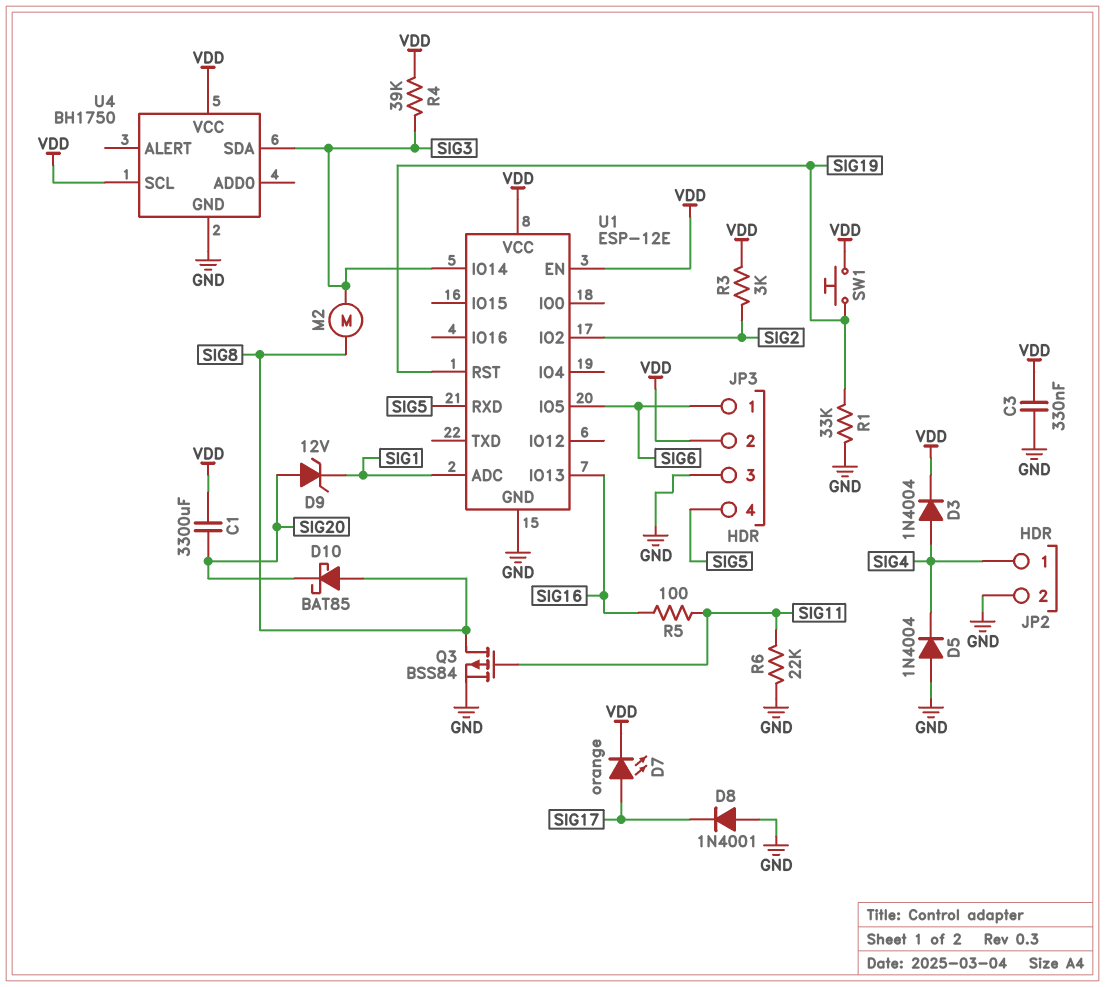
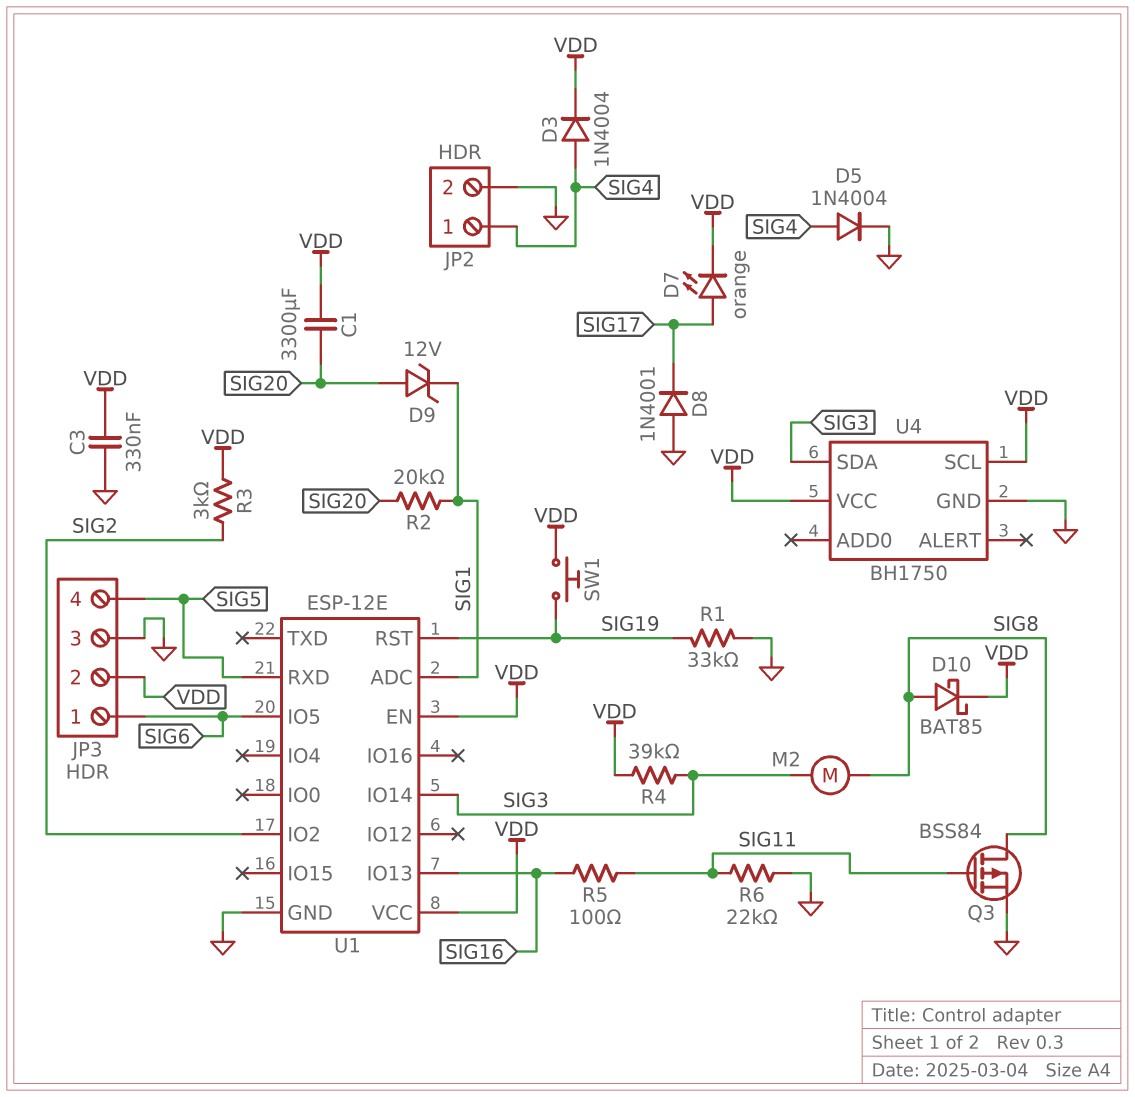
D5: diode 1N4004 (A GND, K SIG4) -> diode 1N4004 (A SIG4, K GND)
D10: schottky BAT85 (A SIG8, K SIG20) -> schottky BAT85 (A SIG8, K VDD)
R2: none -> 20k (SIG1, SIG20)

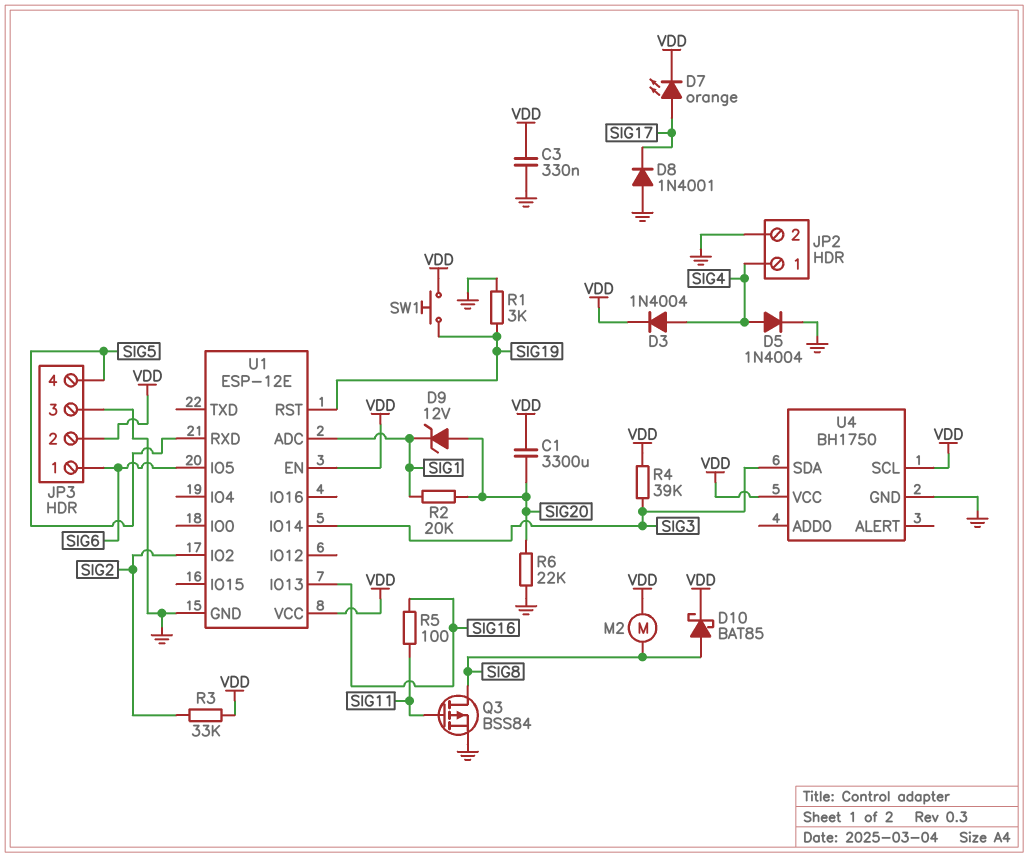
M2: motor (SIG3, SIG8) -> motor (SIG8, VDD)
R1: 33k (GND, SIG19) -> 3k (GND, SIG19)
R3: 3k (SIG2, VDD) -> 33k (SIG2, VDD)
R6: 22k (GND, SIG11) -> 22k (GND, SIG20)

